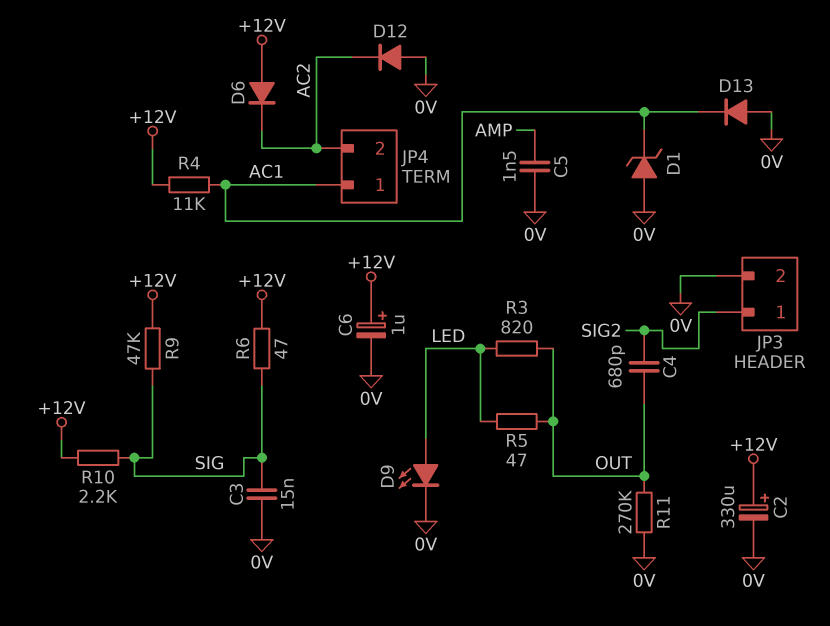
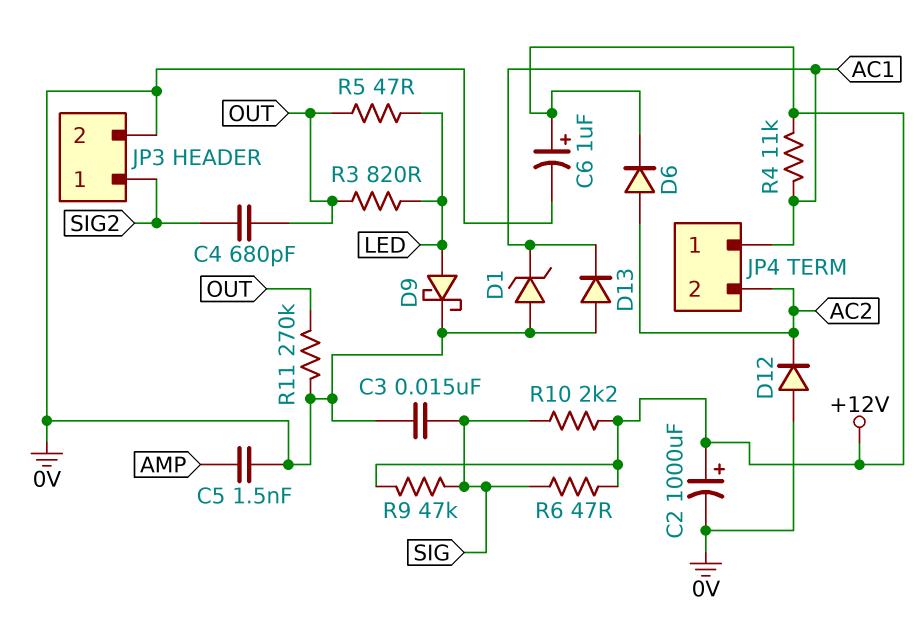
C2: 330uF (plus +12V, minus 0V) -> 1000uF (plus +12V, minus 0V)
D6: diode (A +12V, K AC2) -> diode (A AC2, K +12V)
D9: LED (A LED, K 0V) -> schottky (A LED, K 0V)

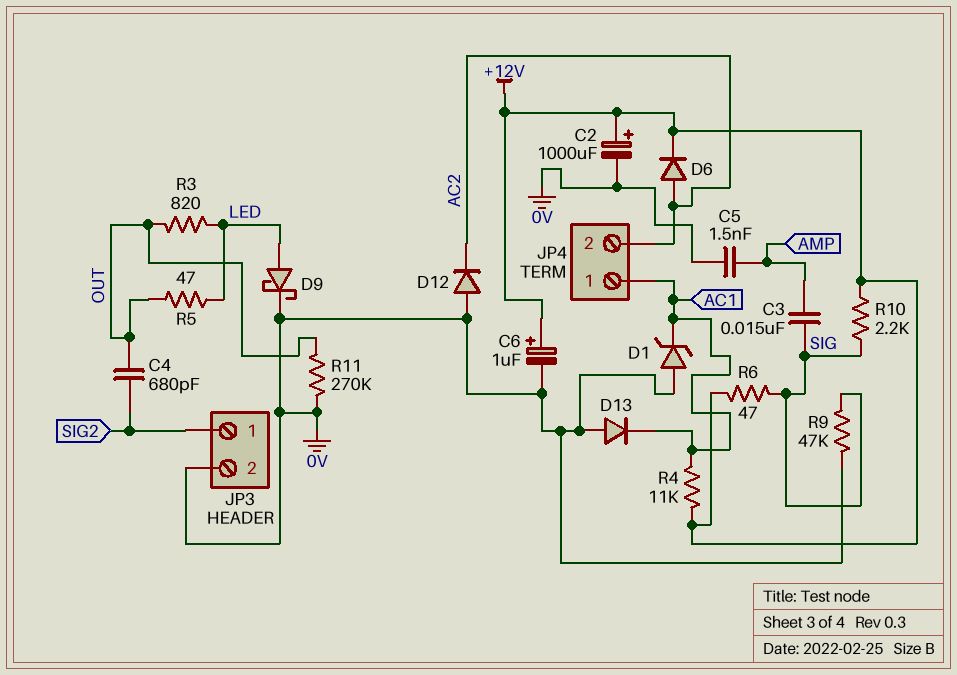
C3: 15nF (0V, SIG) -> 15nF (AMP, SIG)
R9: 47k (+12V, SIG) -> 47k (0V, SIG)

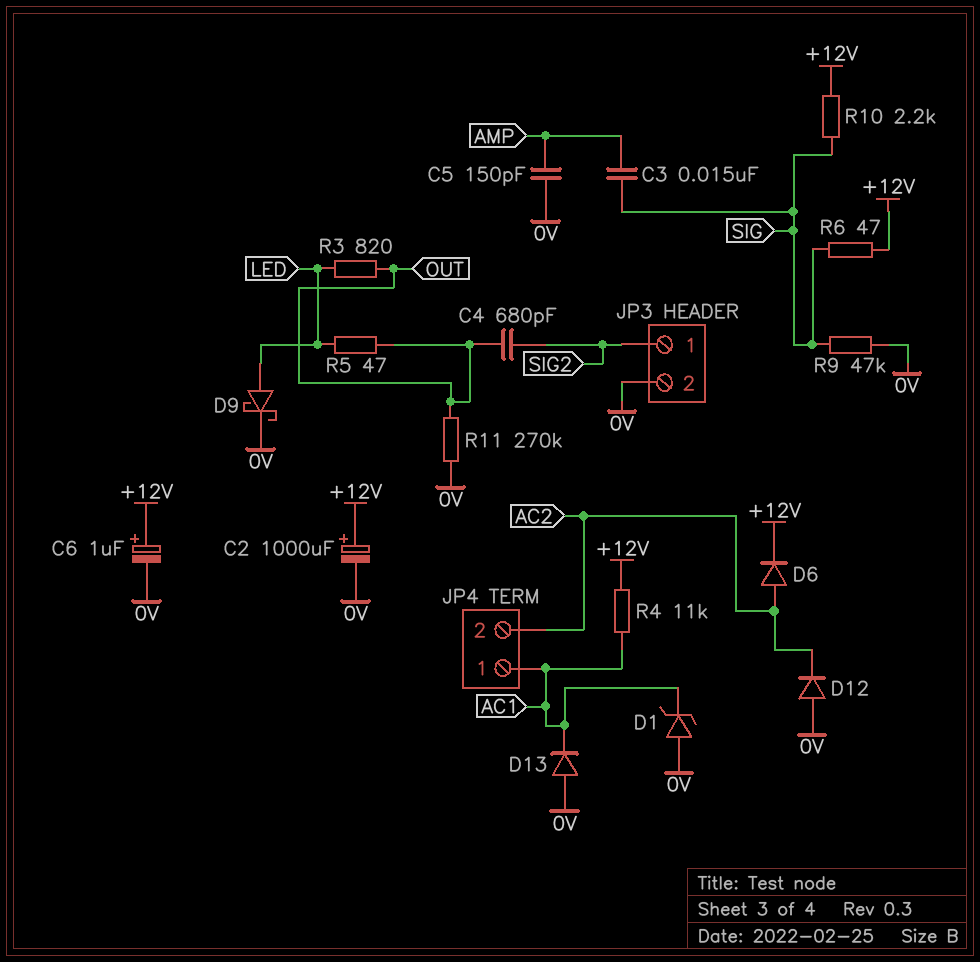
C5: 1.5nF (0V, AMP) -> 150pF (0V, AMP)

